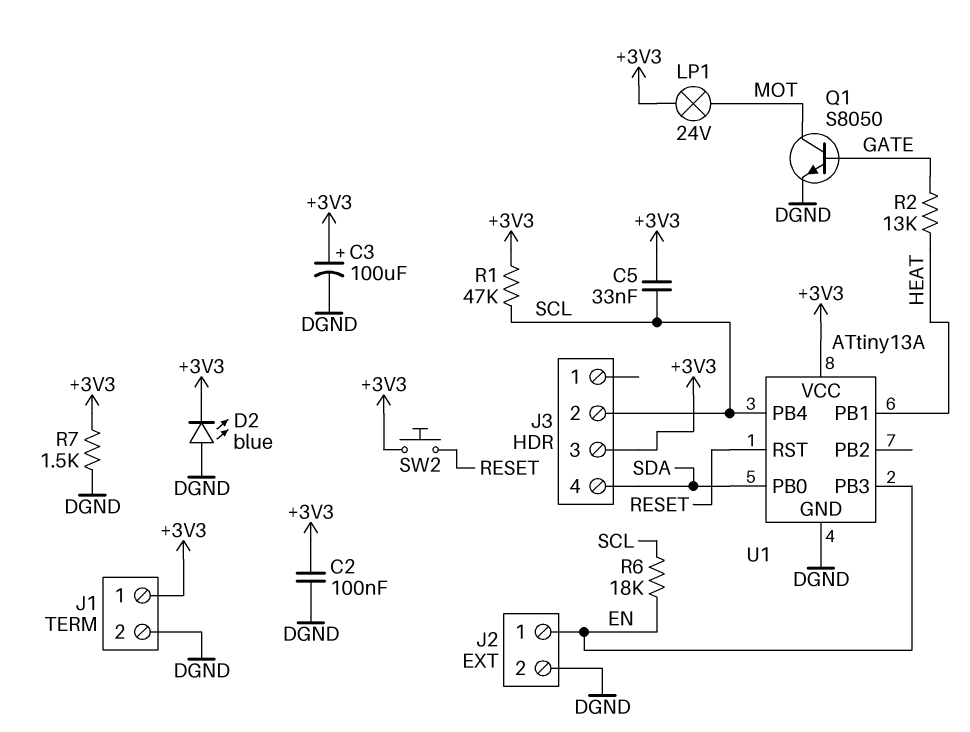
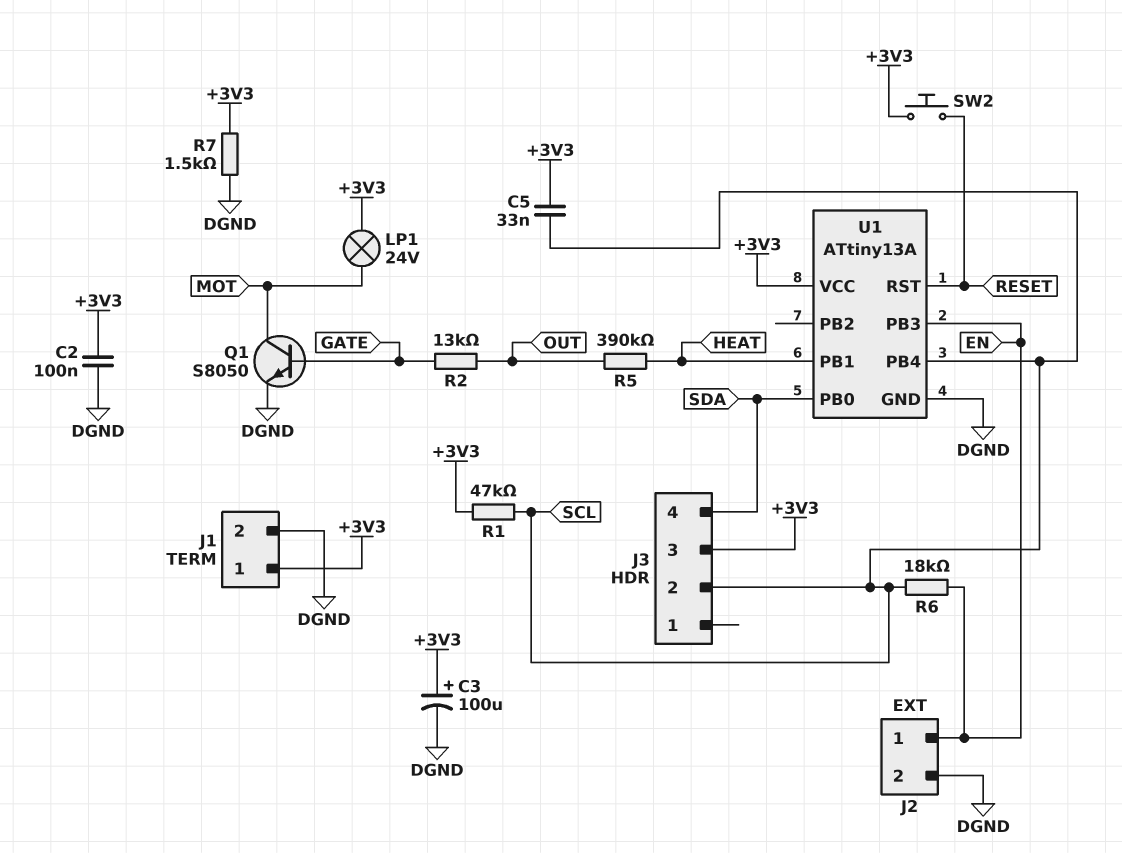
D2: LED blue (A DGND, K +3V3) -> none
R2: 13k (GATE, HEAT) -> 13k (GATE, OUT)
R5: none -> 390k (HEAT, OUT)

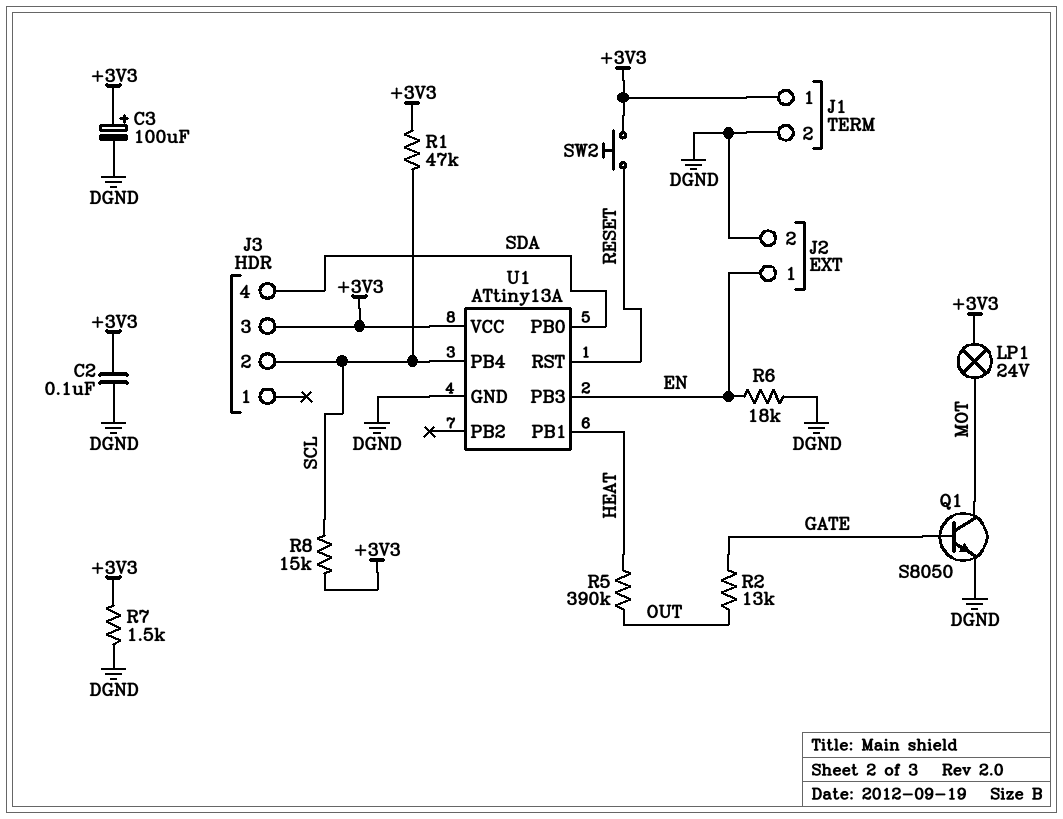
C5: 33nF (+3V3, SCL) -> none
R6: 18k (EN, SCL) -> 18k (DGND, EN)
R8: none -> 15k (+3V3, SCL)

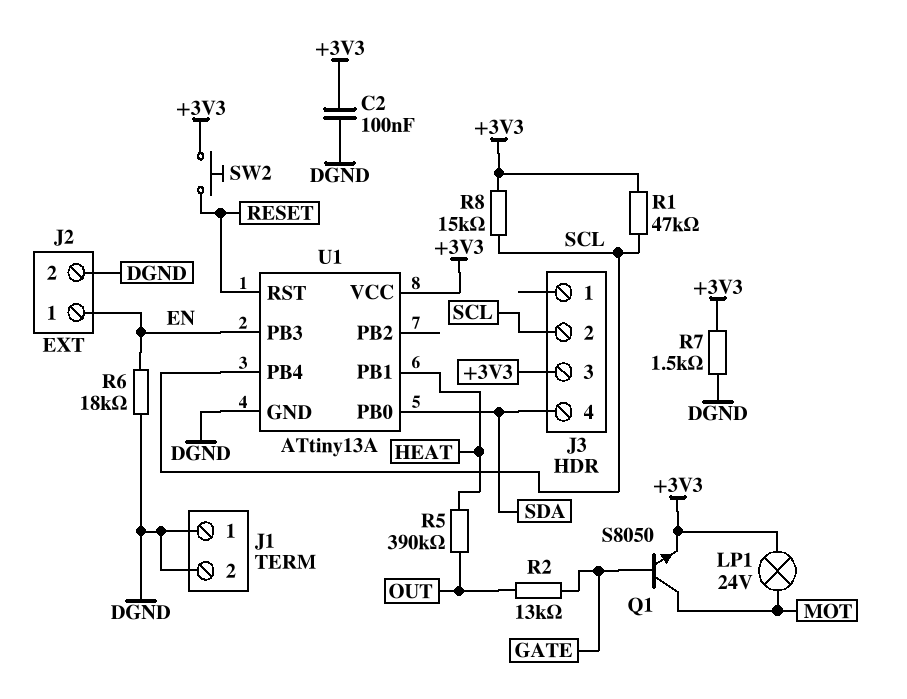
C3: 100uF (plus +3V3, minus DGND) -> none
J1 pin 1: +3V3 -> DGND
Q1: NPN S8050 (B GATE, C MOT, E DGND) -> NPN S8050 (B GATE, C MOT, E +3V3)

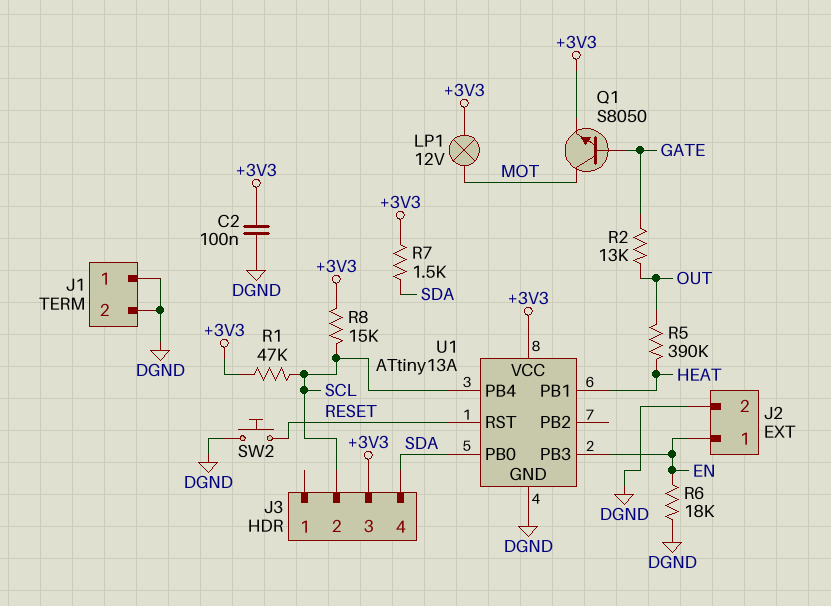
LP1: lamp 24V (+3V3, MOT) -> lamp 12V (+3V3, MOT)
R7: 1.5k (+3V3, DGND) -> 1.5k (+3V3, SDA)
SW2: button (+3V3, RESET) -> button (DGND, RESET)

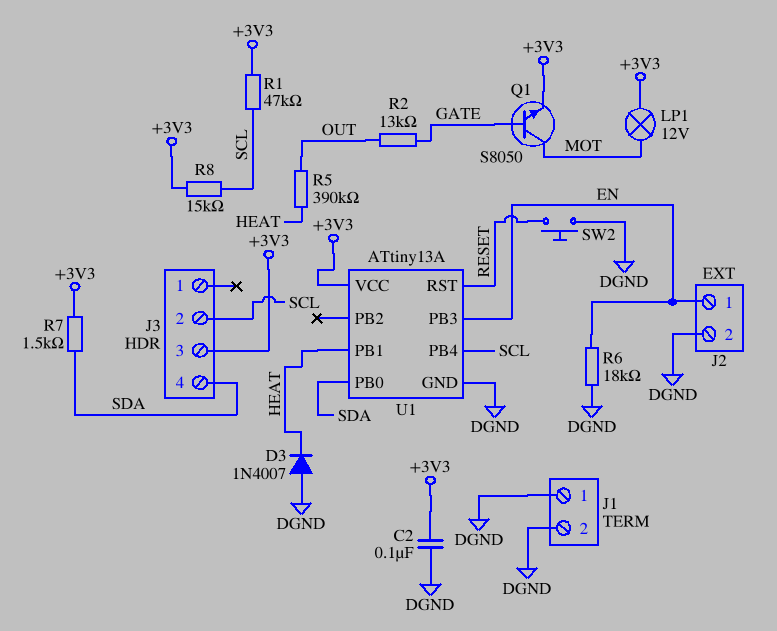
D3: none -> diode 1N4007 (A DGND, K HEAT)

